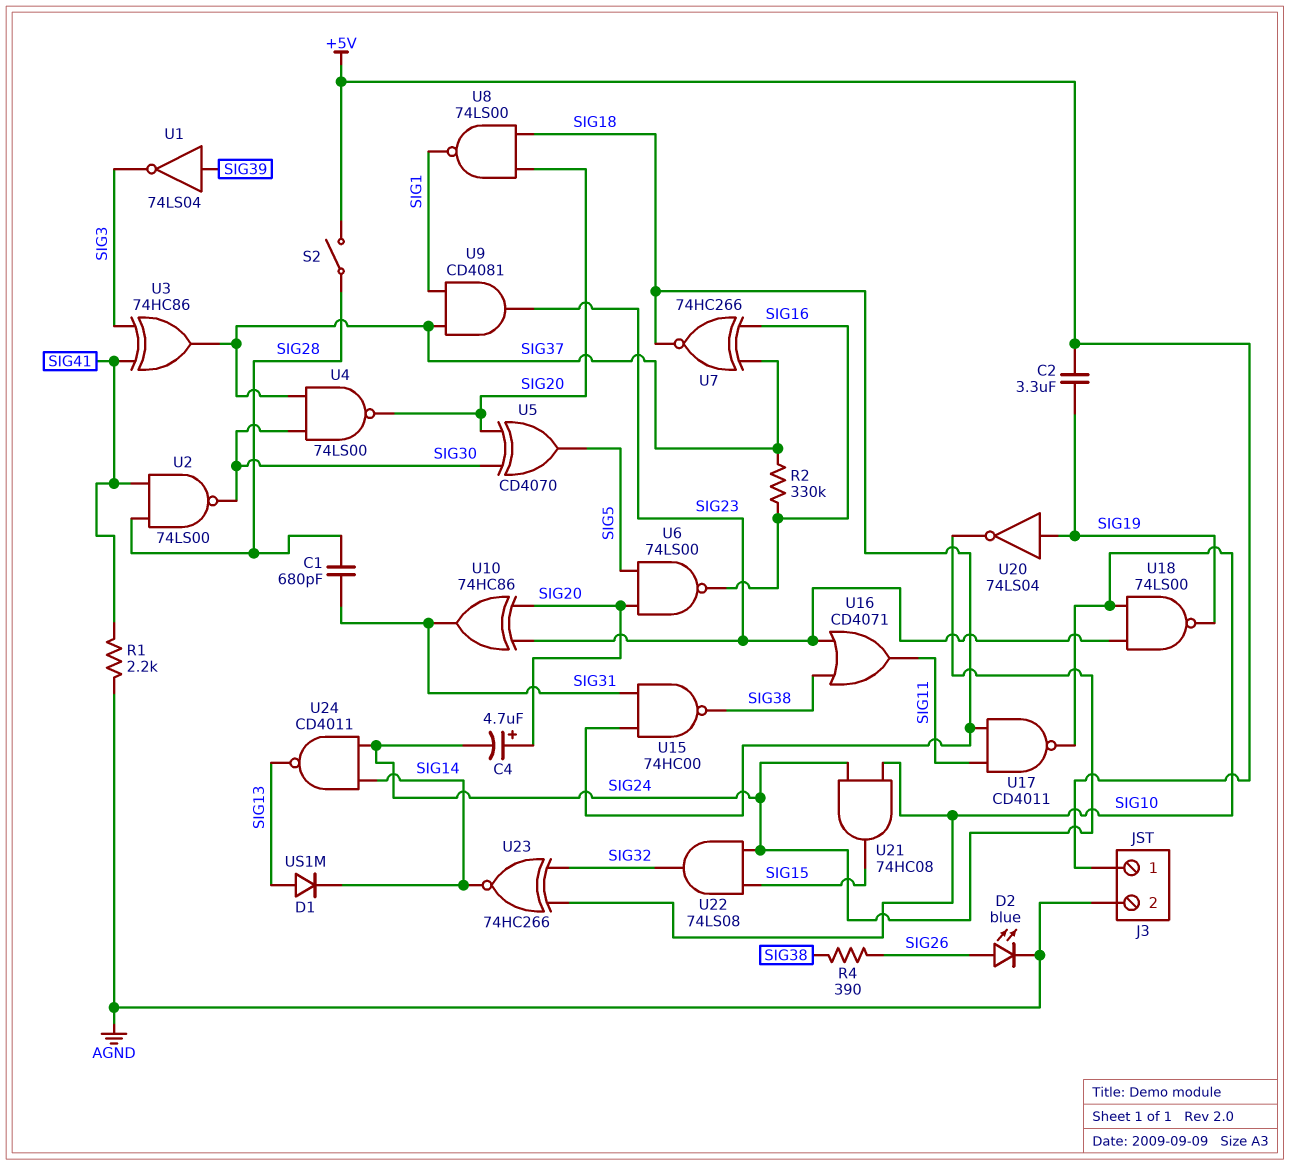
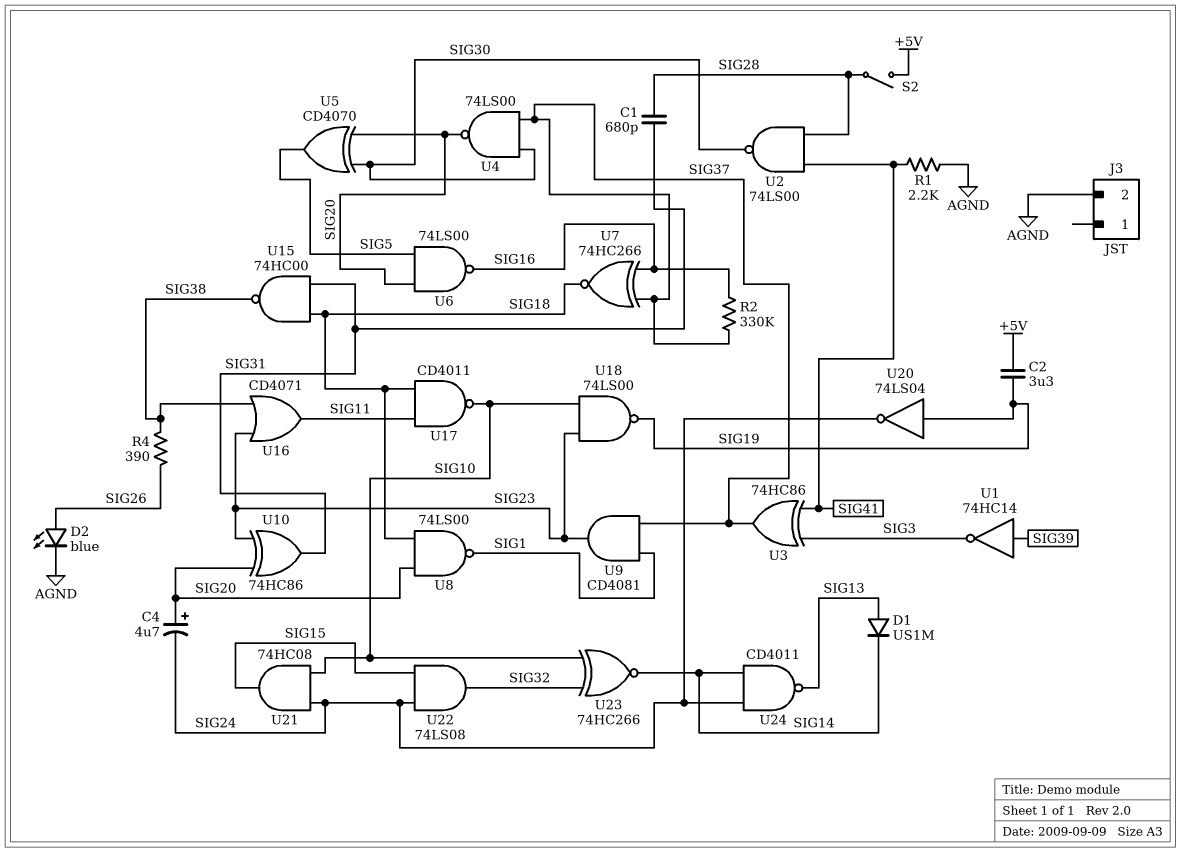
J3 pin 1: +5V -> none
U1: NOT 74LS04 (in SIG39, out SIG3) -> NOT 74HC14 (in SIG39, out SIG3)

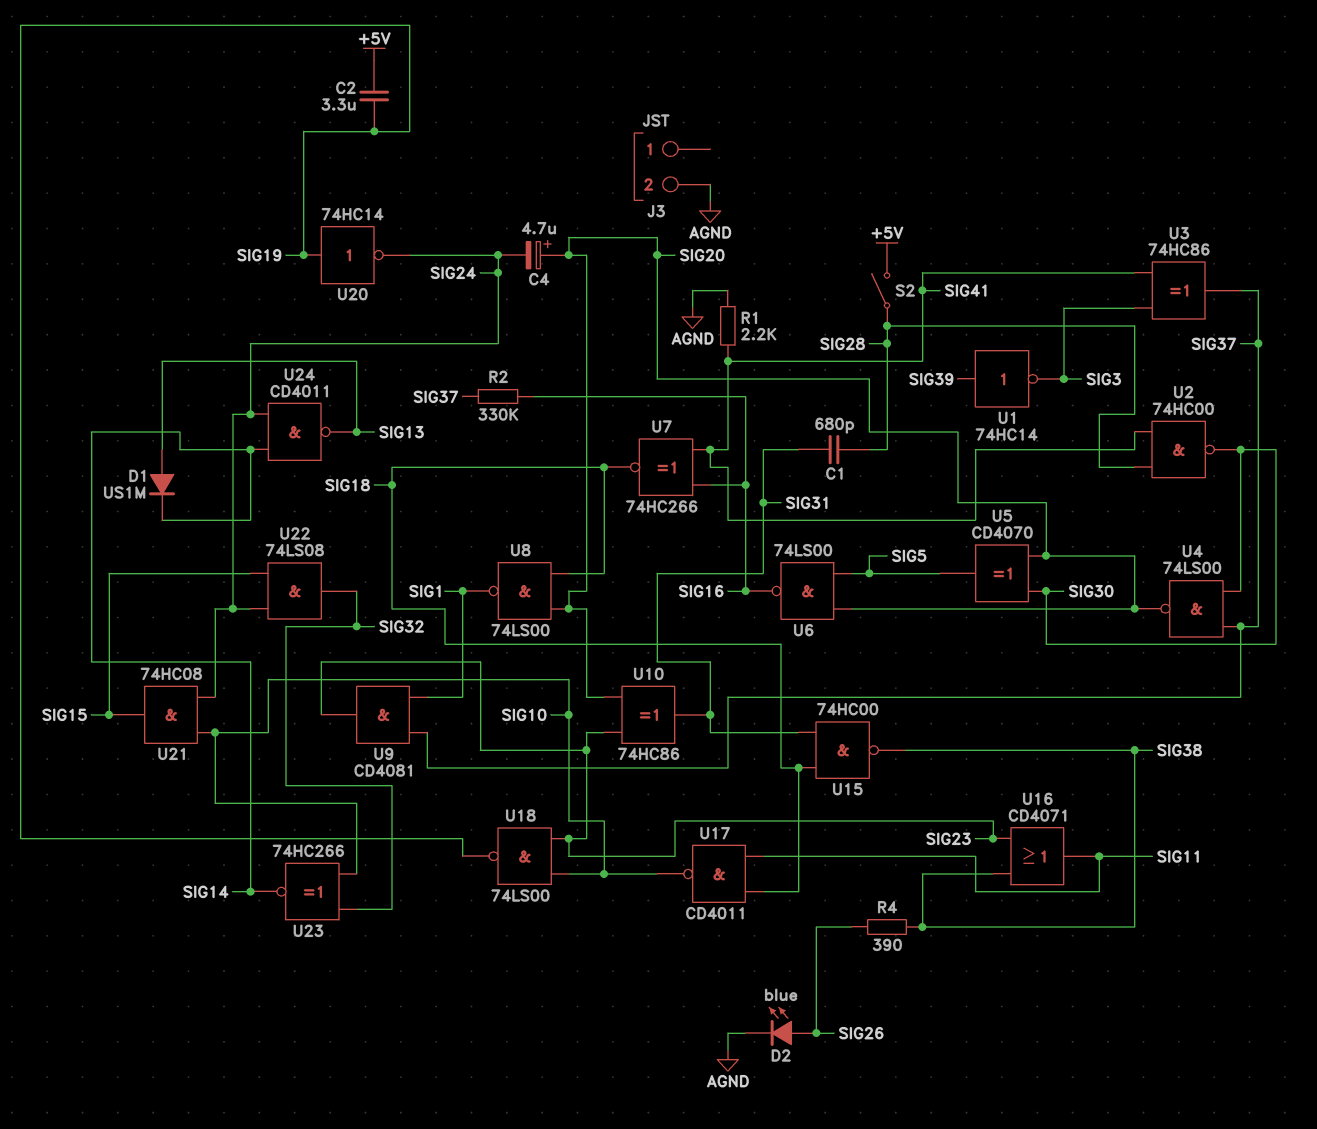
U2: NAND 74LS00 (in SIG28, in SIG41, out SIG30) -> NAND 74HC00 (in SIG28, in SIG41, out SIG30)
U7: XNOR 74HC266 (in SIG16, in SIG37, out SIG18) -> XNOR 74HC266 (in SIG16, in SIG41, out SIG18)
U20: NOT 74LS04 (in SIG19, out SIG24) -> NOT 74HC14 (in SIG19, out SIG24)

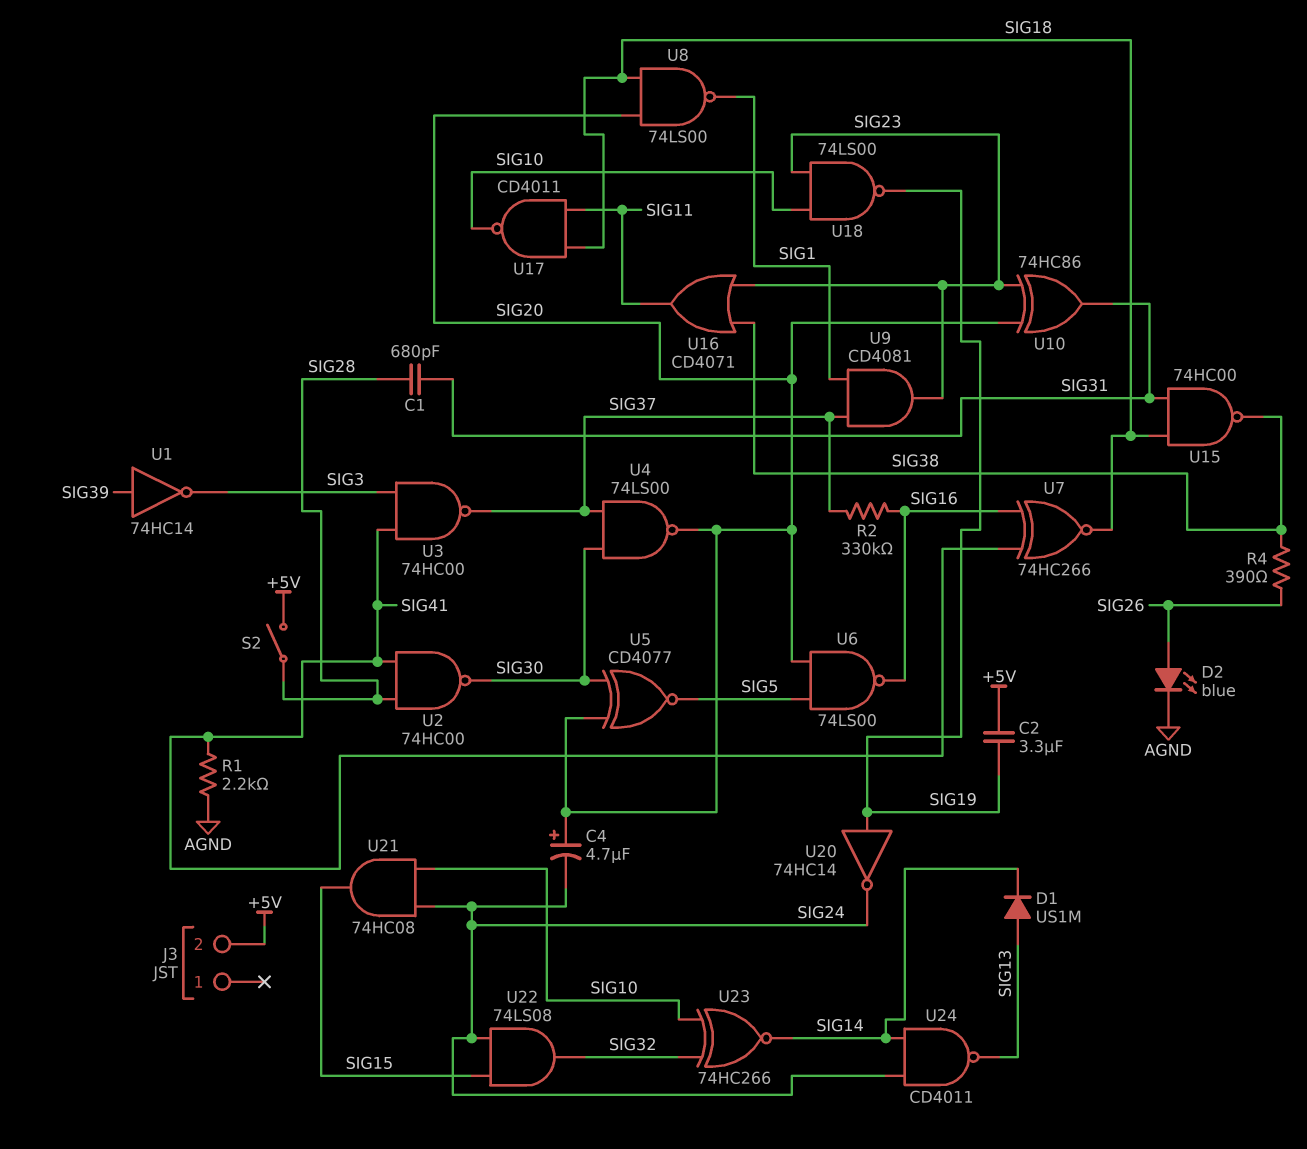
J3 pin 2: AGND -> +5V
U3: XOR 74HC86 (in SIG3, in SIG41, out SIG37) -> NAND 74HC00 (in SIG3, in SIG41, out SIG37)
U5: XOR CD4070 (in SIG20, in SIG30, out SIG5) -> XNOR CD4077 (in SIG20, in SIG30, out SIG5)

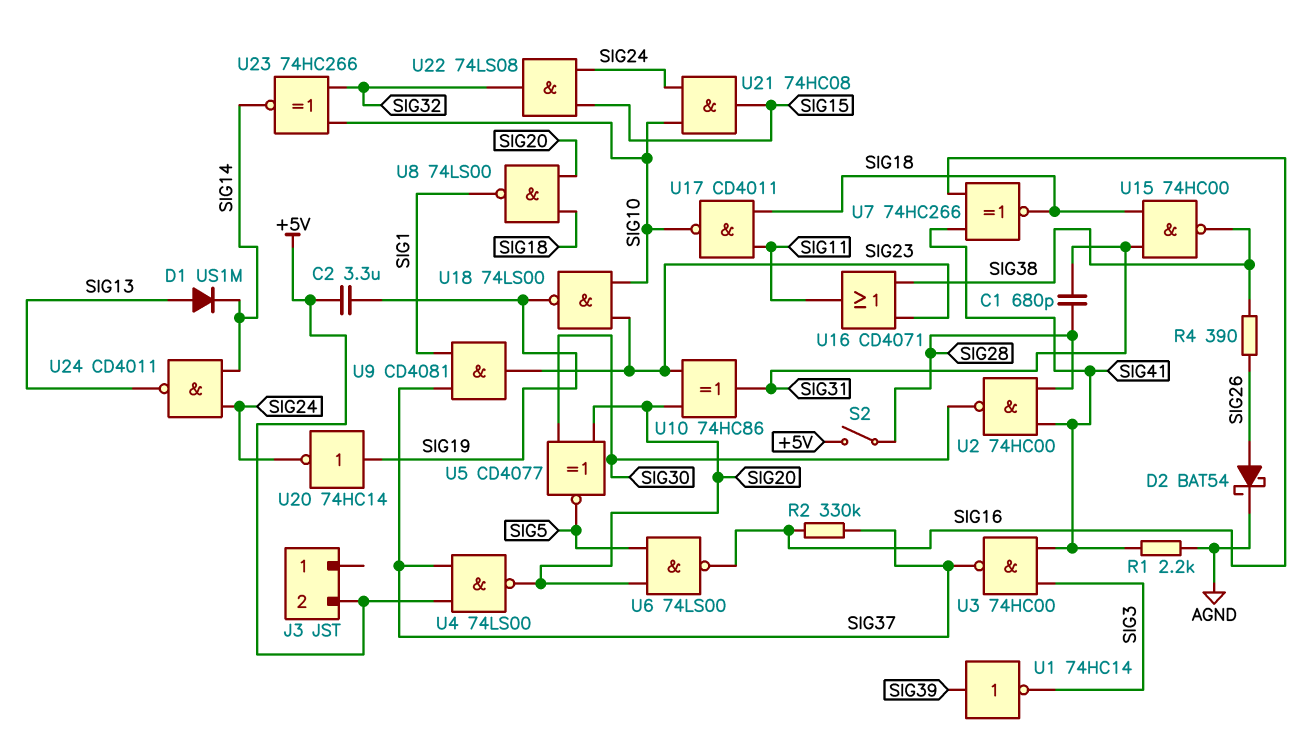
C4: 4.7uF (plus SIG20, minus SIG24) -> none
D2: LED blue (A SIG26, K AGND) -> schottky BAT54 (A SIG26, K AGND)
U4: NAND 74LS00 (in SIG30, in SIG37, out SIG20) -> NAND 74LS00 (in +5V, in SIG37, out SIG20)

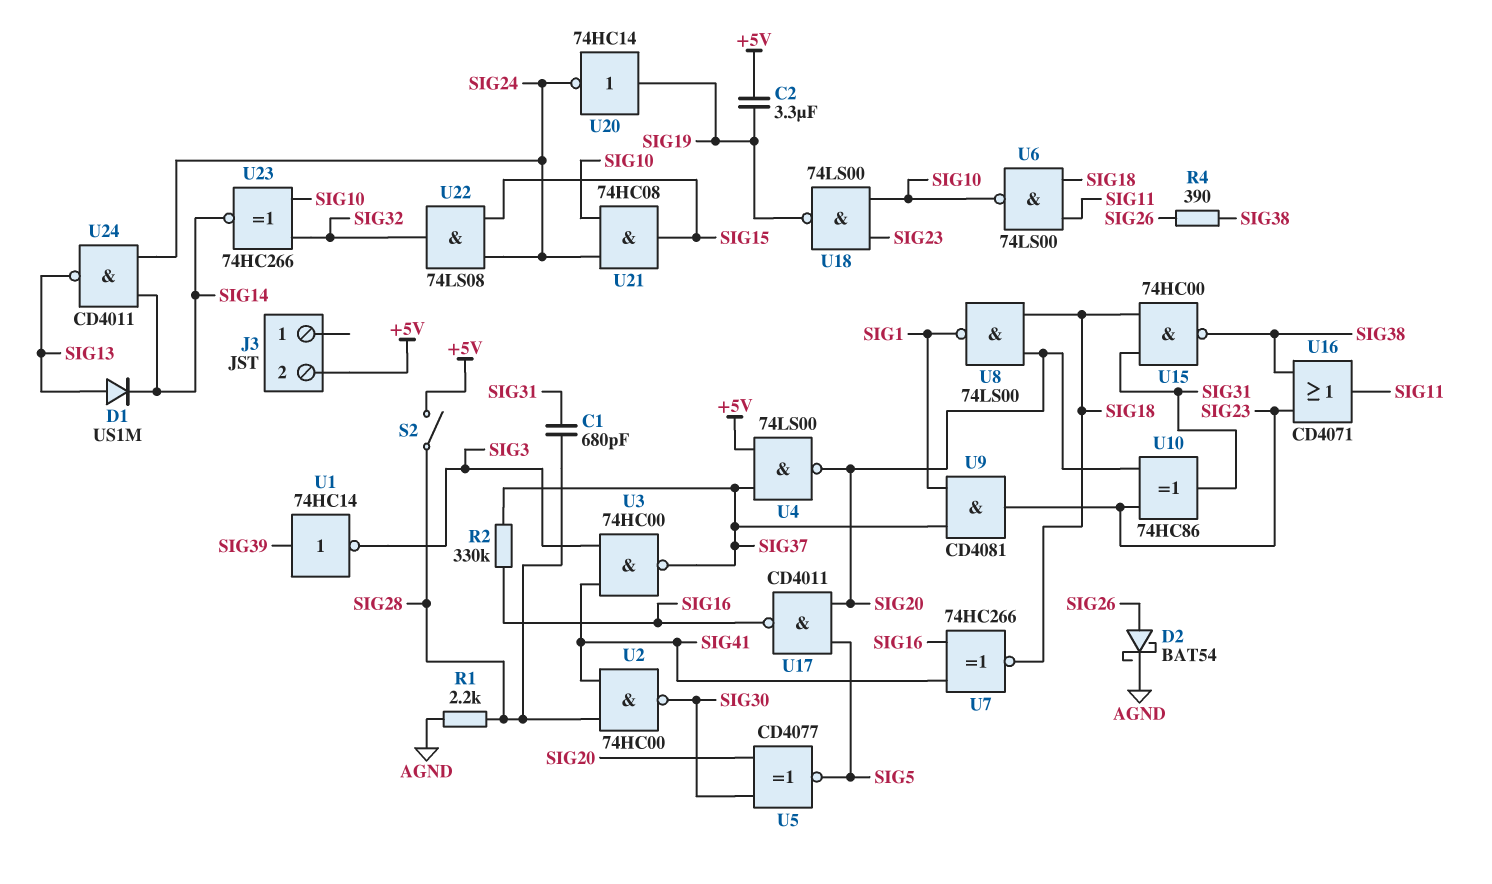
R1: 2.2k (AGND, SIG41) -> 2.2k (AGND, SIG28)
U6: NAND 74LS00 (in SIG5, in SIG20, out SIG16) -> NAND 74LS00 (in SIG11, in SIG18, out SIG10)
U17: NAND CD4011 (in SIG11, in SIG18, out SIG10) -> NAND CD4011 (in SIG5, in SIG20, out SIG16)

